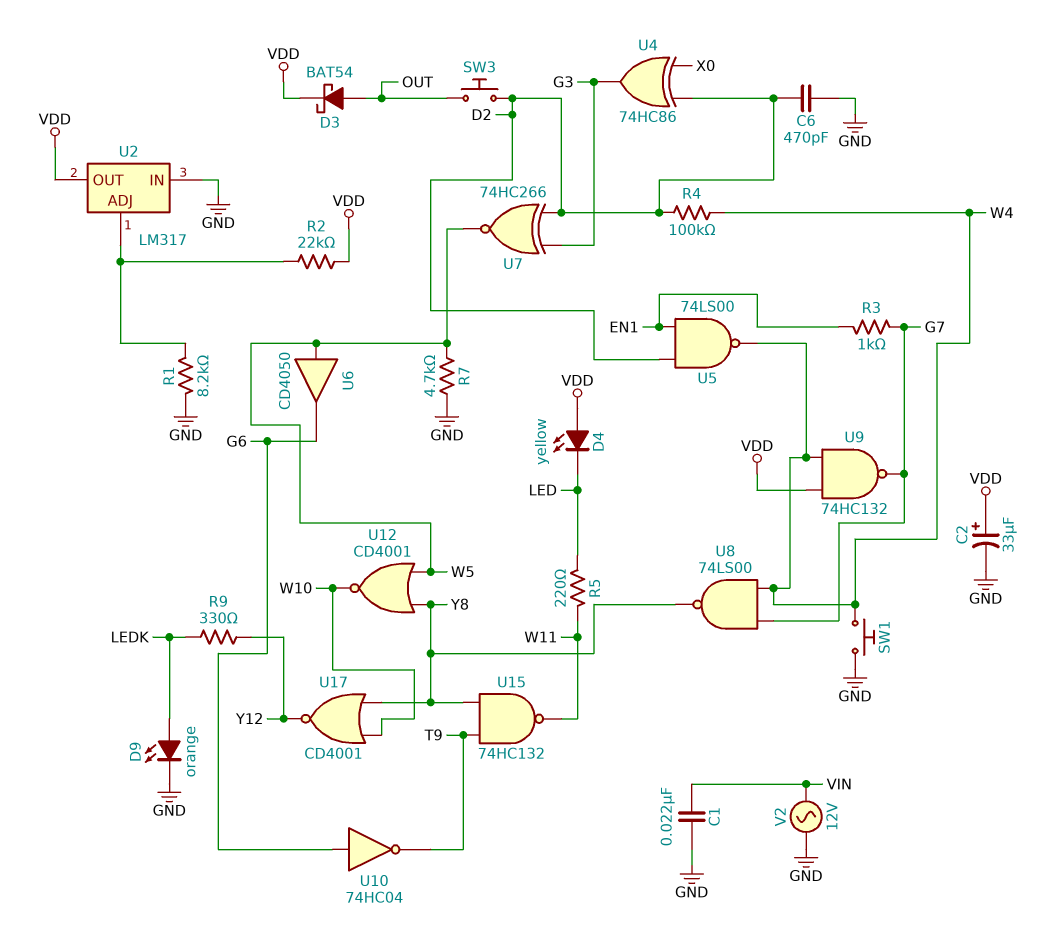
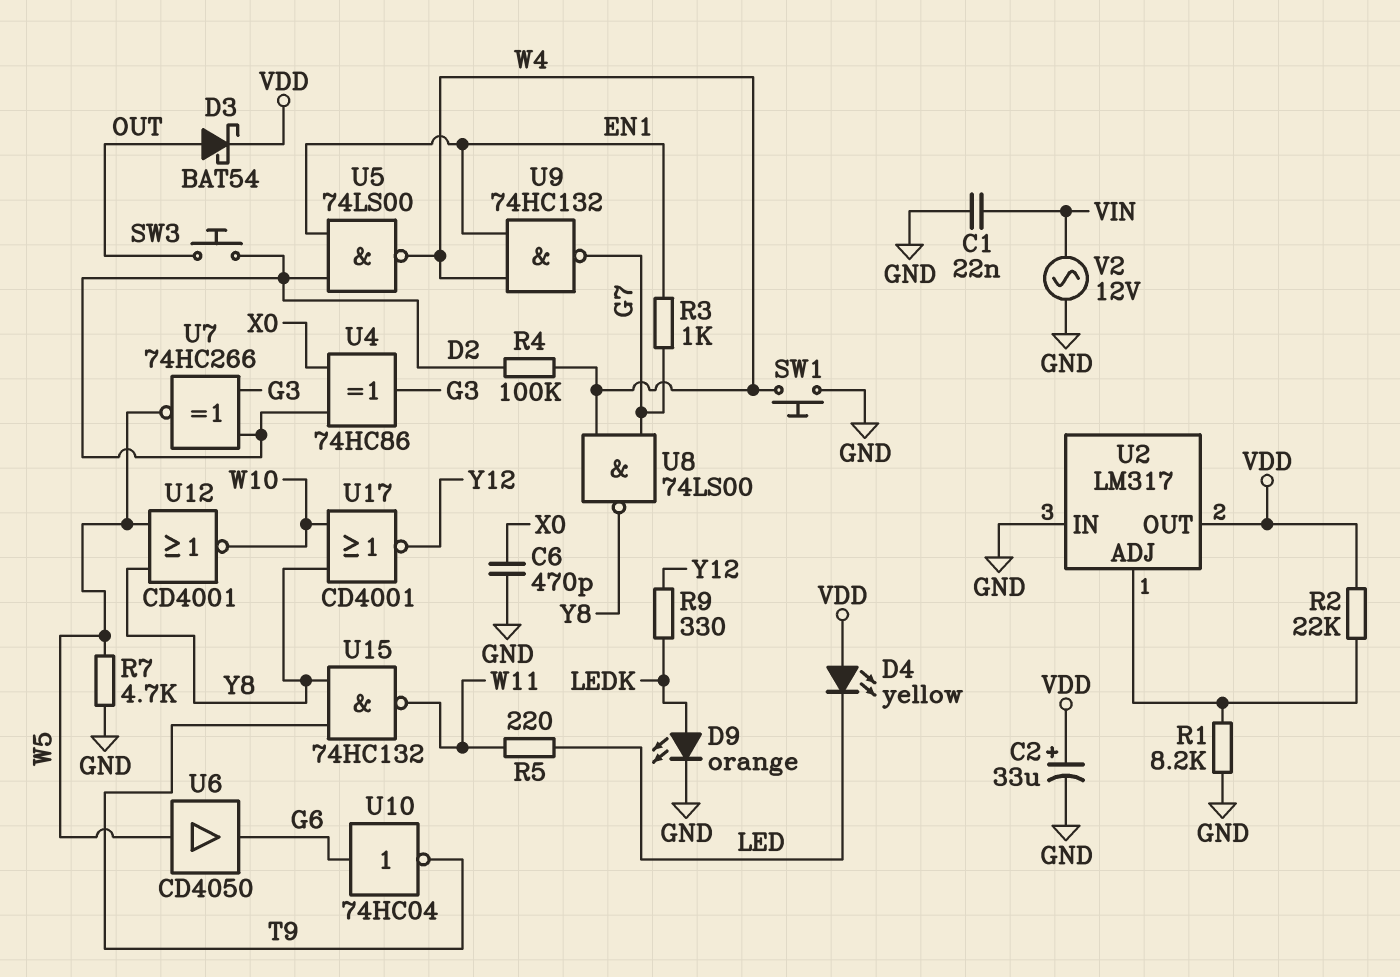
C6: 470pF (D2, GND) -> 470pF (GND, X0)
U9: NAND 74HC132 (in VDD, in W4, out G7) -> NAND 74HC132 (in EN1, in W4, out G7)

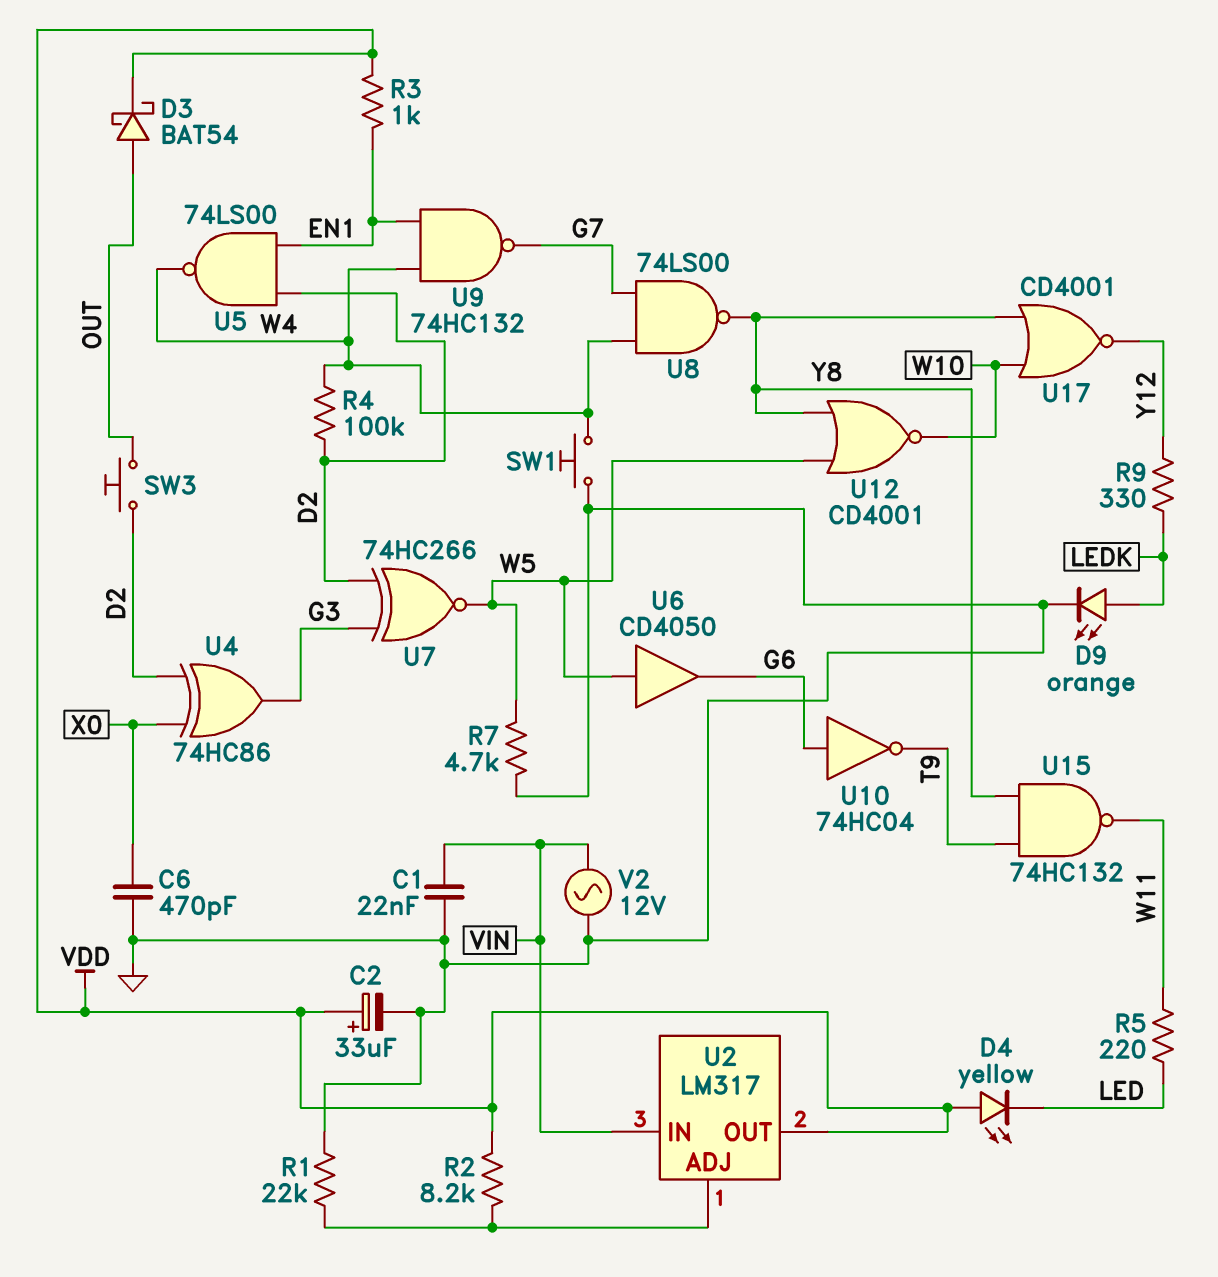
R1: 8.2k (GND, U2/ADJ) -> 22k (GND, U2/ADJ)
R2: 22k (U2/ADJ, VDD) -> 8.2k (U2/ADJ, VDD)
R3: 1k (EN1, G7) -> 1k (EN1, VDD)
U2 pin IN: GND -> VIN

